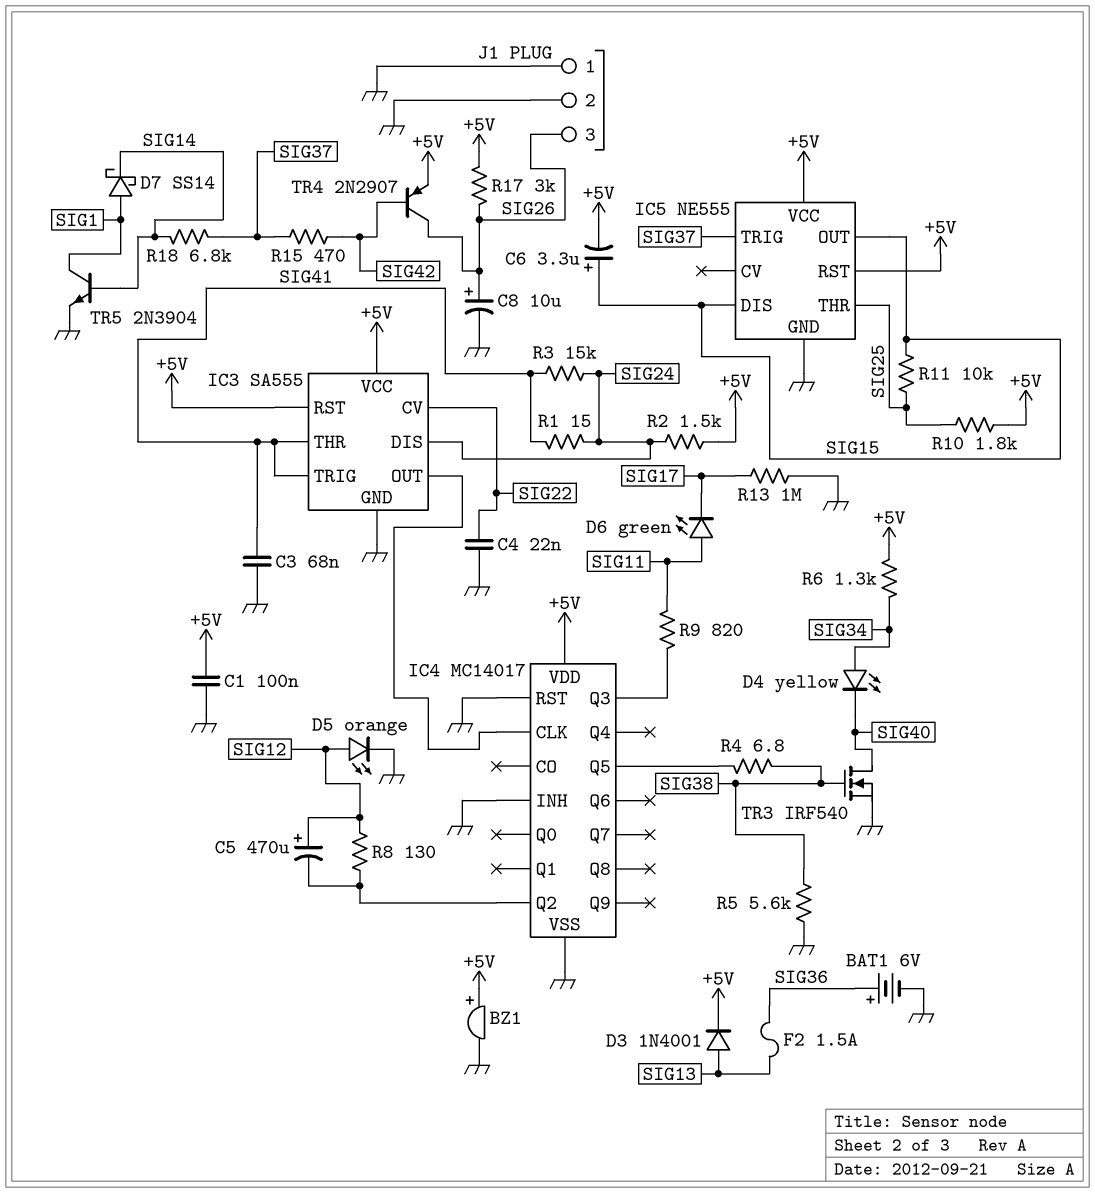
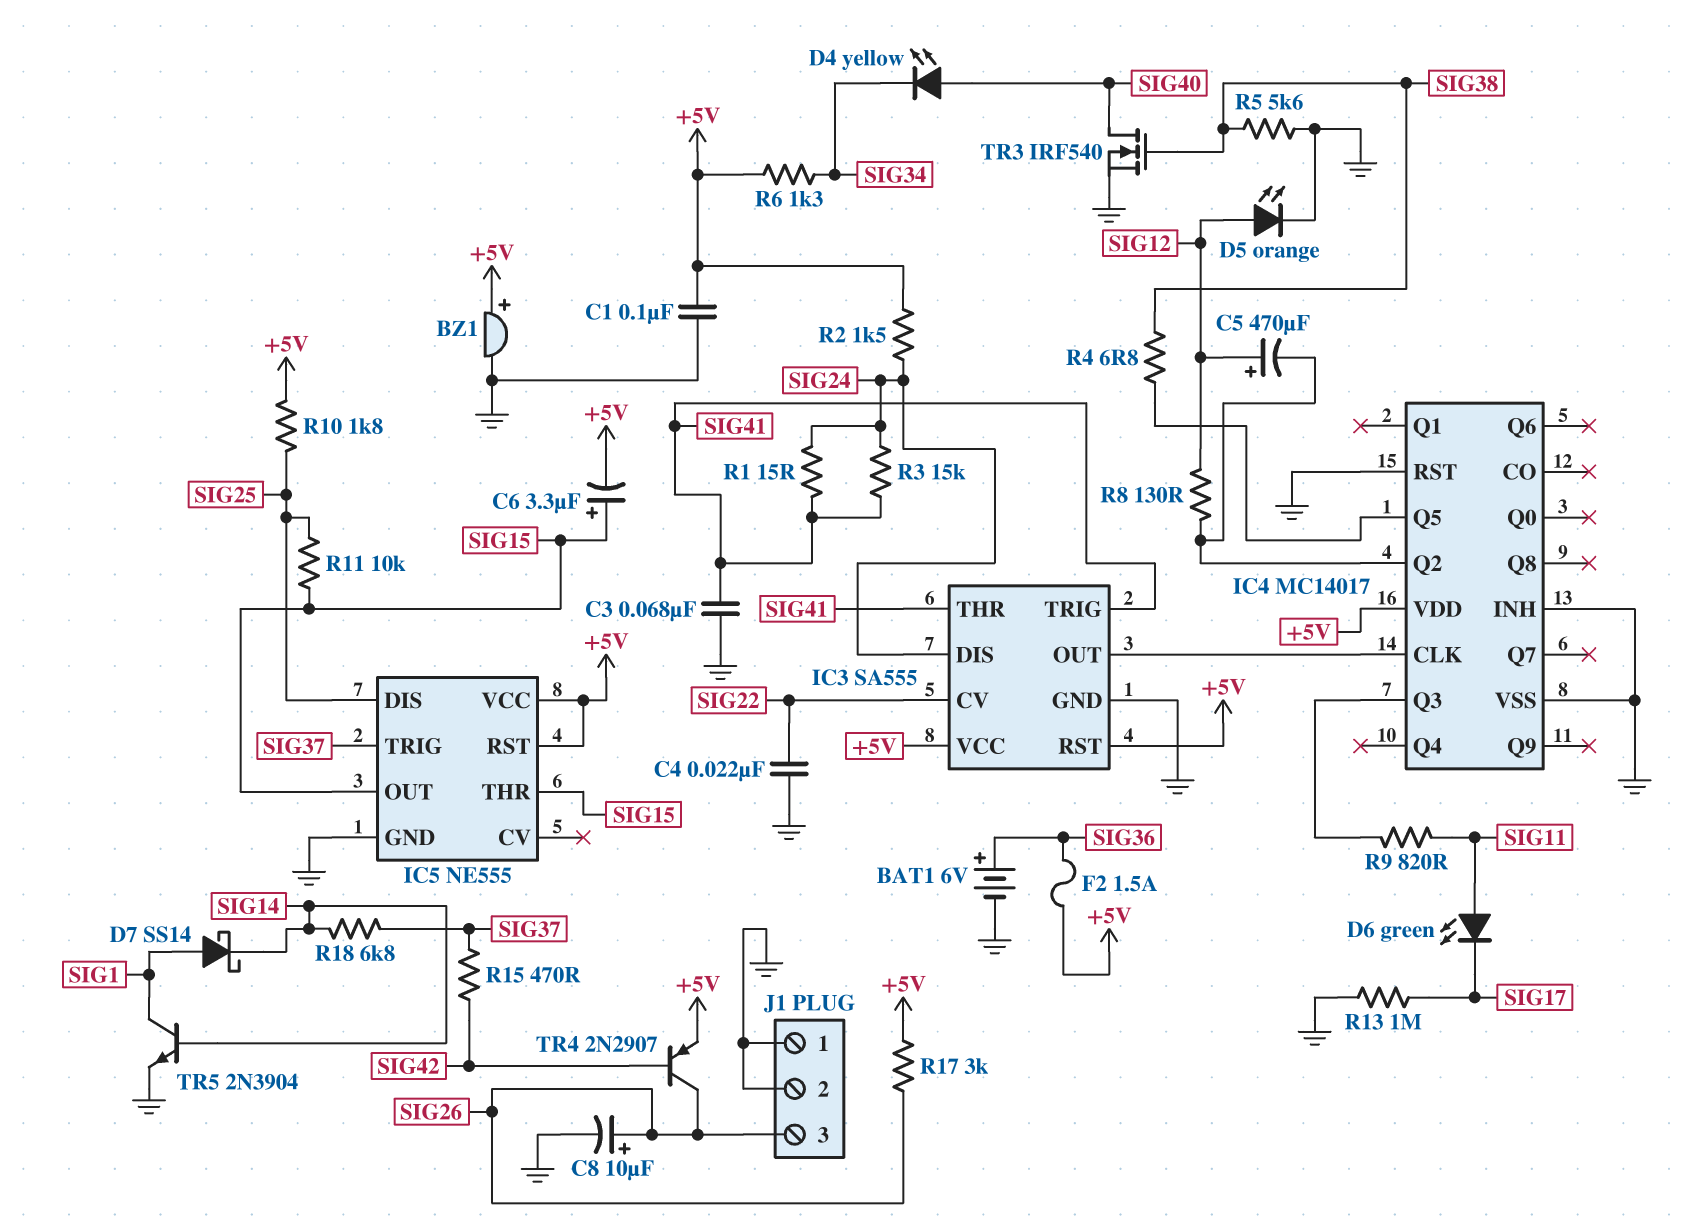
D3: diode 1N4001 (A SIG13, K +5V) -> none
D4: LED yellow (A SIG34, K SIG40) -> LED yellow (A SIG40, K SIG34)
F2: 1.5A (SIG13, SIG36) -> 1.5A (+5V, SIG36)
IC5 pin DIS: SIG15 -> SIG25
IC5 pin THR: SIG25 -> SIG15

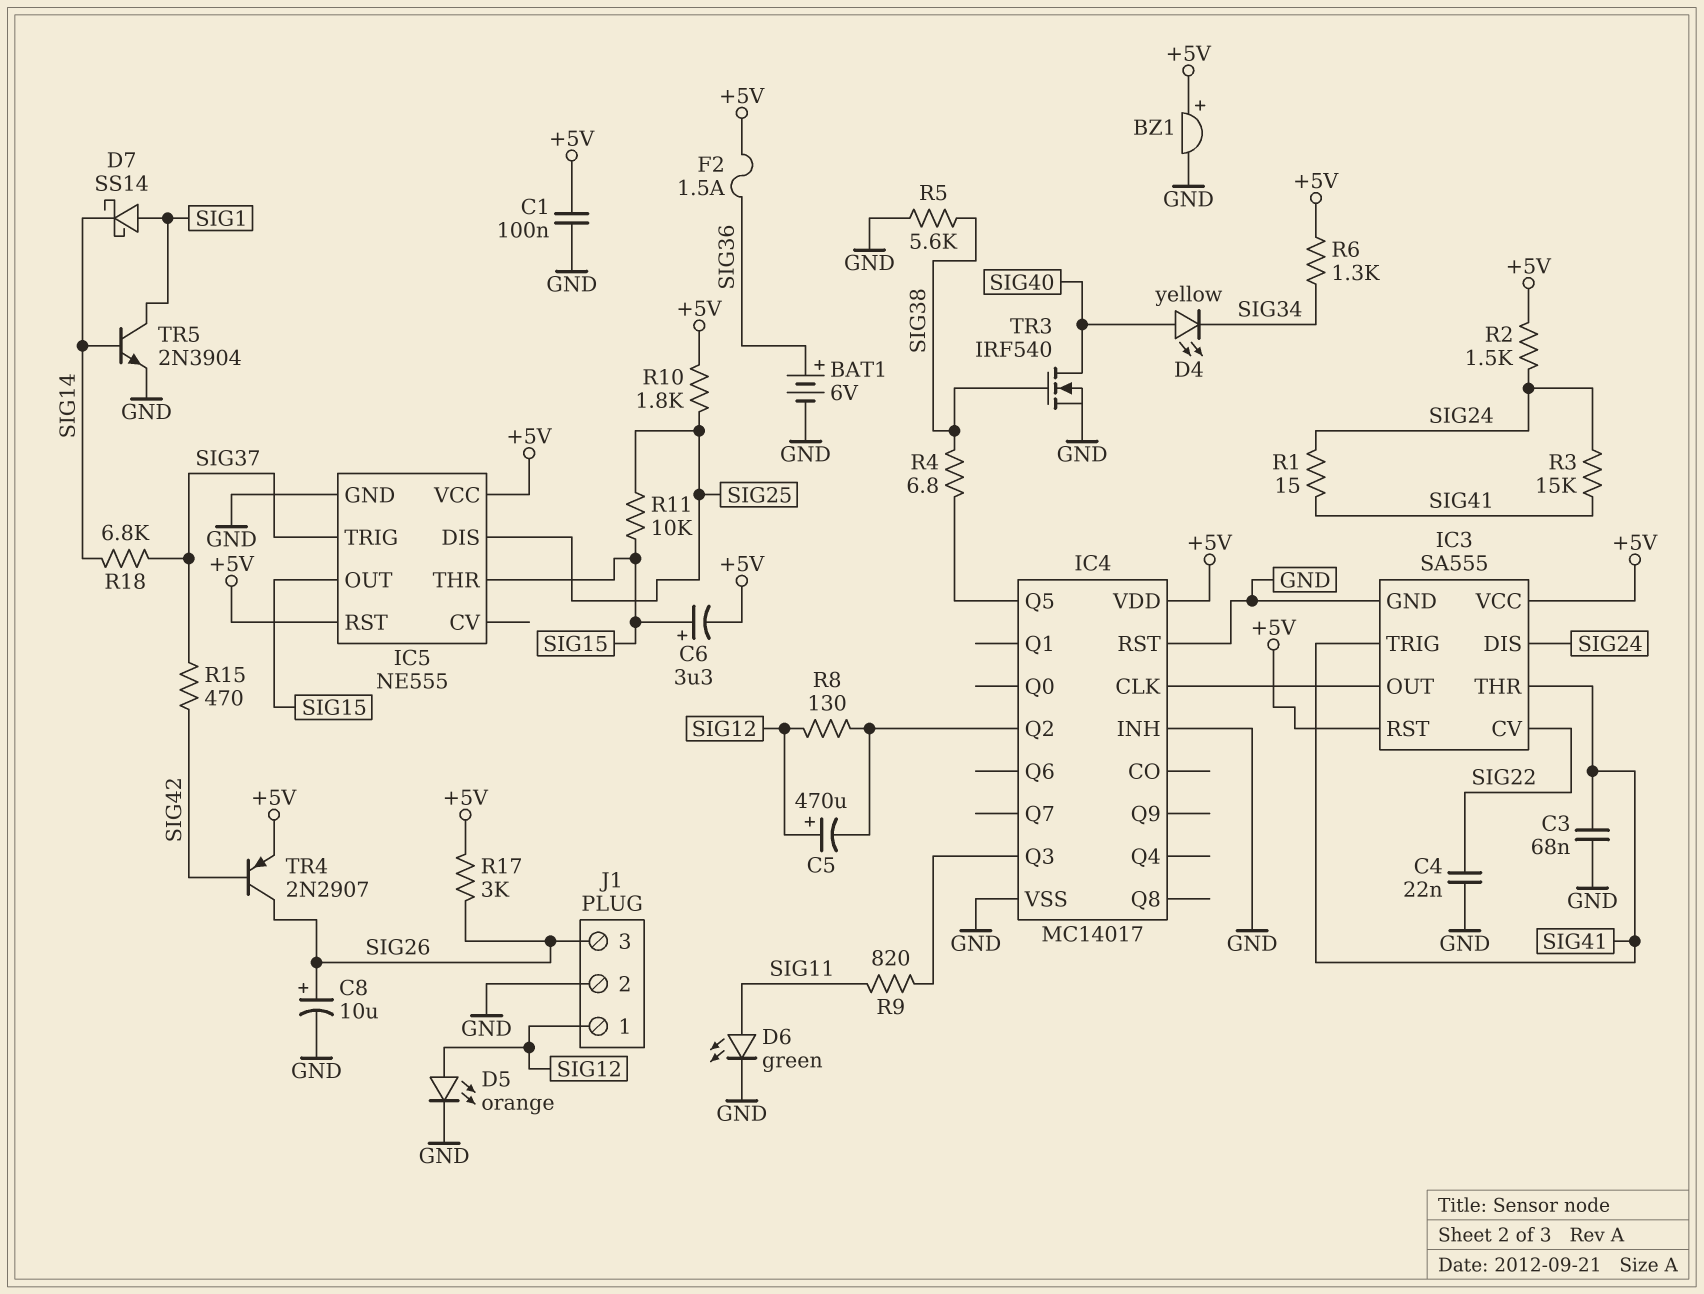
D6: LED green (A SIG11, K SIG17) -> LED green (A SIG11, K GND)
J1 pin 1: GND -> SIG12
R13: 1M (GND, SIG17) -> none

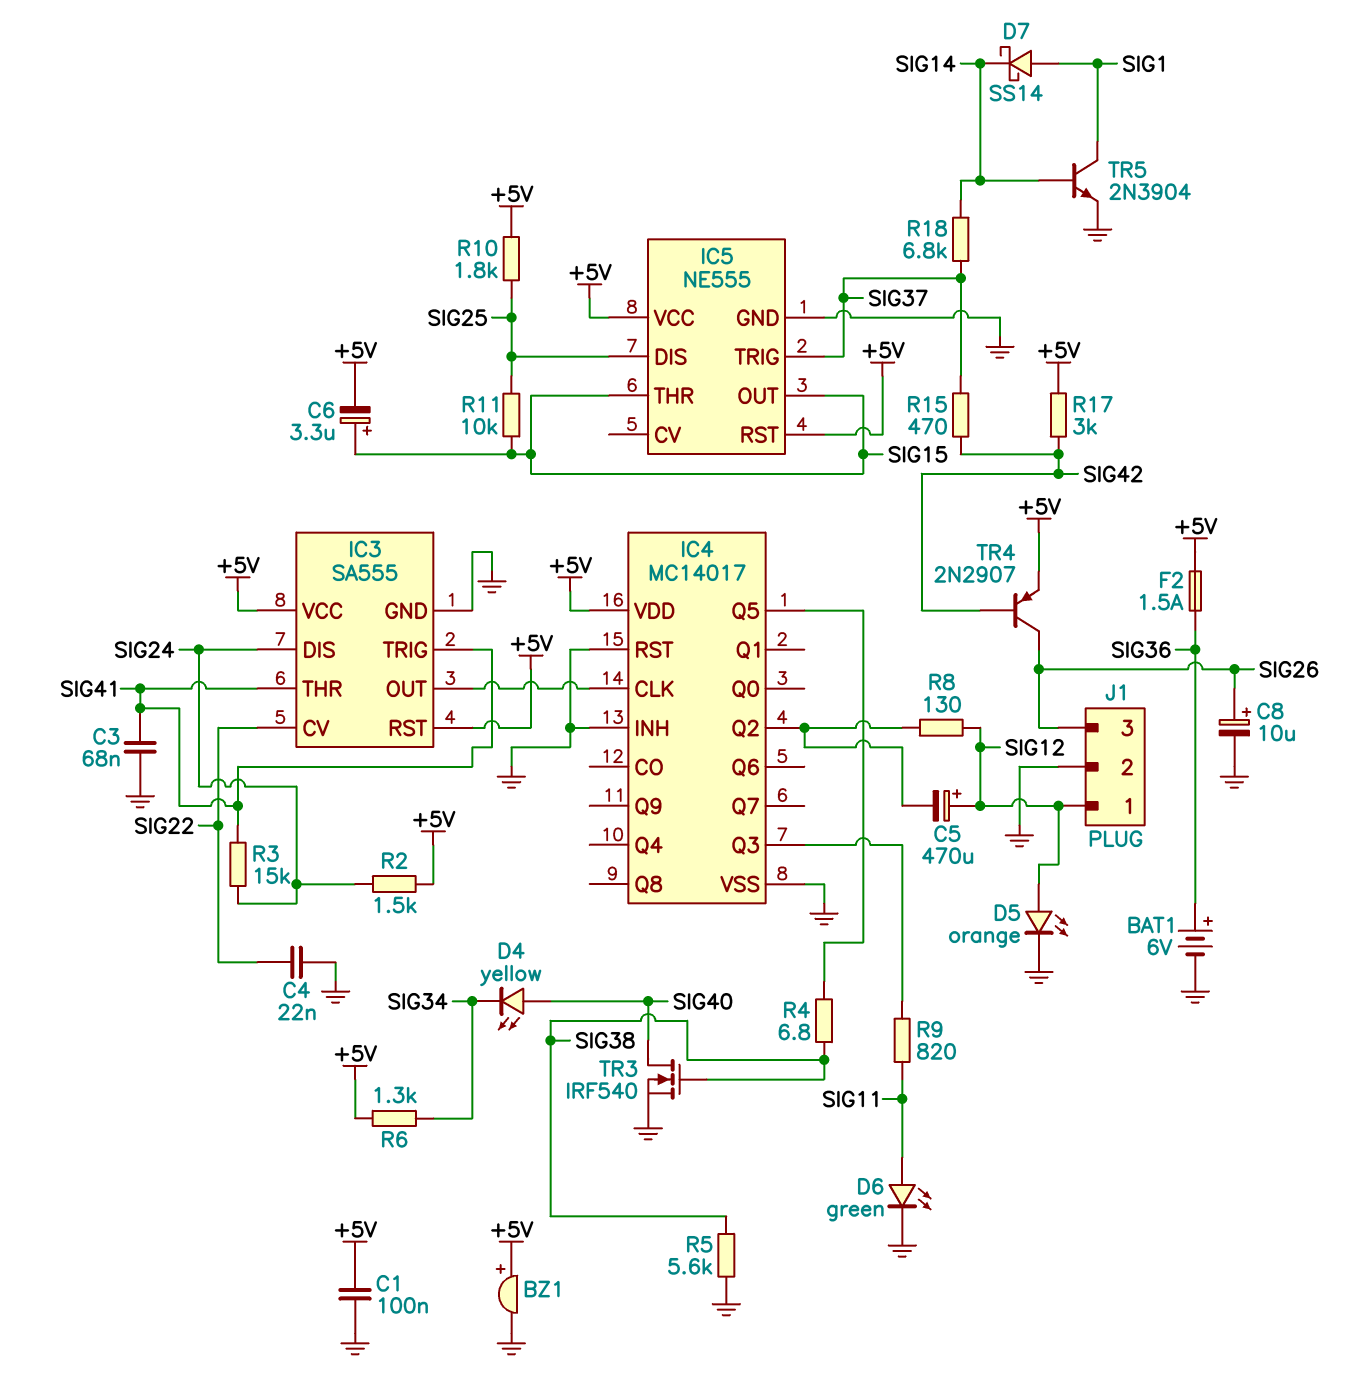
R1: 15 (SIG24, SIG41) -> none
R17: 3k (+5V, SIG26) -> 3k (+5V, SIG42)

